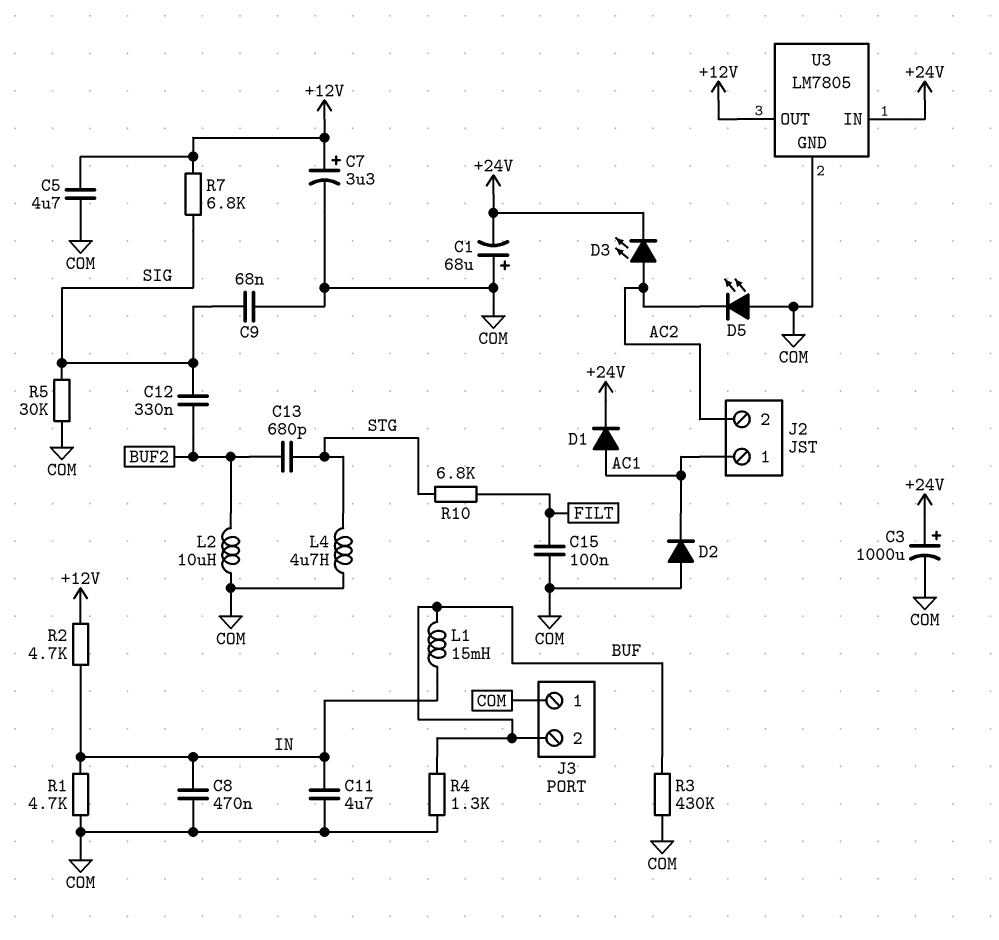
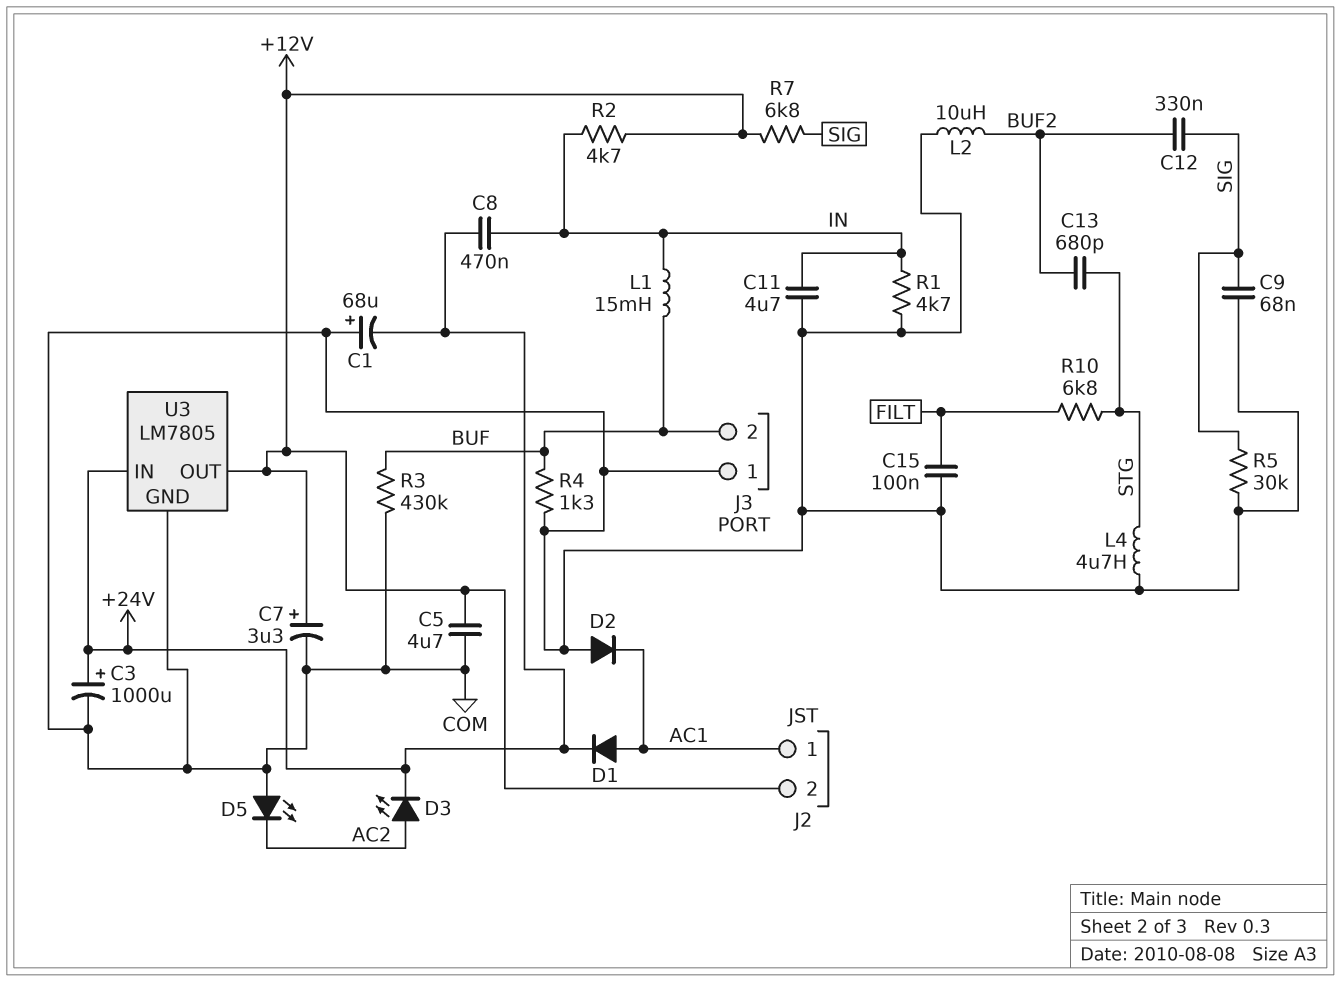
C8: 470nF (COM, IN) -> 470nF (+24V, IN)
J2 pin 2: AC2 -> +12V

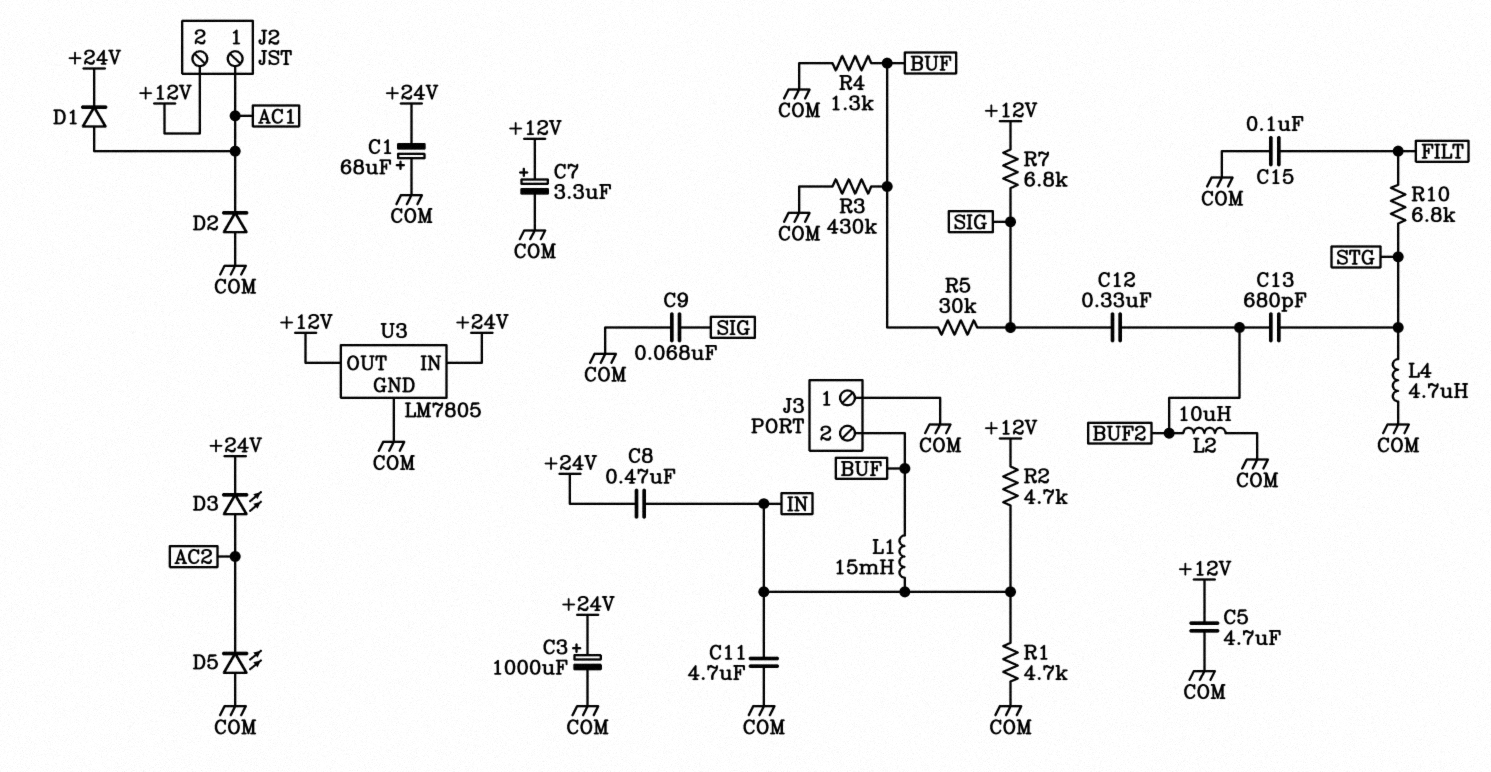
R5: 30k (COM, SIG) -> 30k (BUF, SIG)

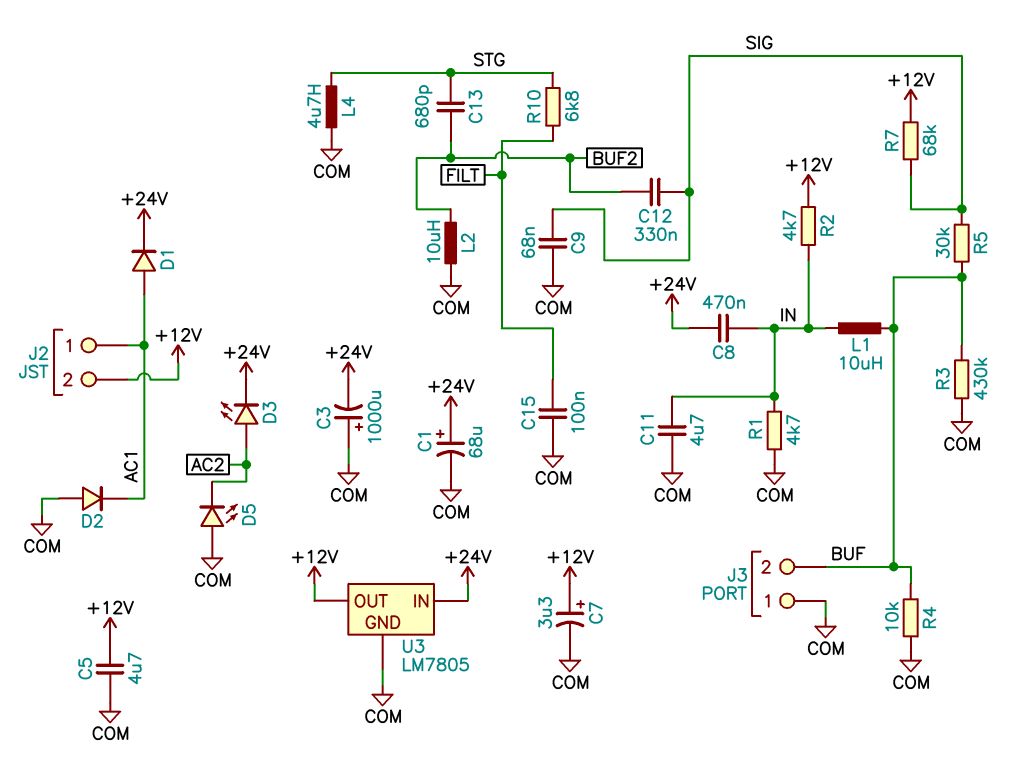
C1: 68uF (plus COM, minus +24V) -> 68uF (plus +24V, minus COM)
C3: 1000uF (plus +24V, minus COM) -> 1000uF (plus COM, minus +24V)
L1: 15mH (BUF, IN) -> 10uH (BUF, IN)
R4: 1.3k (BUF, COM) -> 10k (BUF, COM)
R7: 6.8k (+12V, SIG) -> 68k (+12V, SIG)

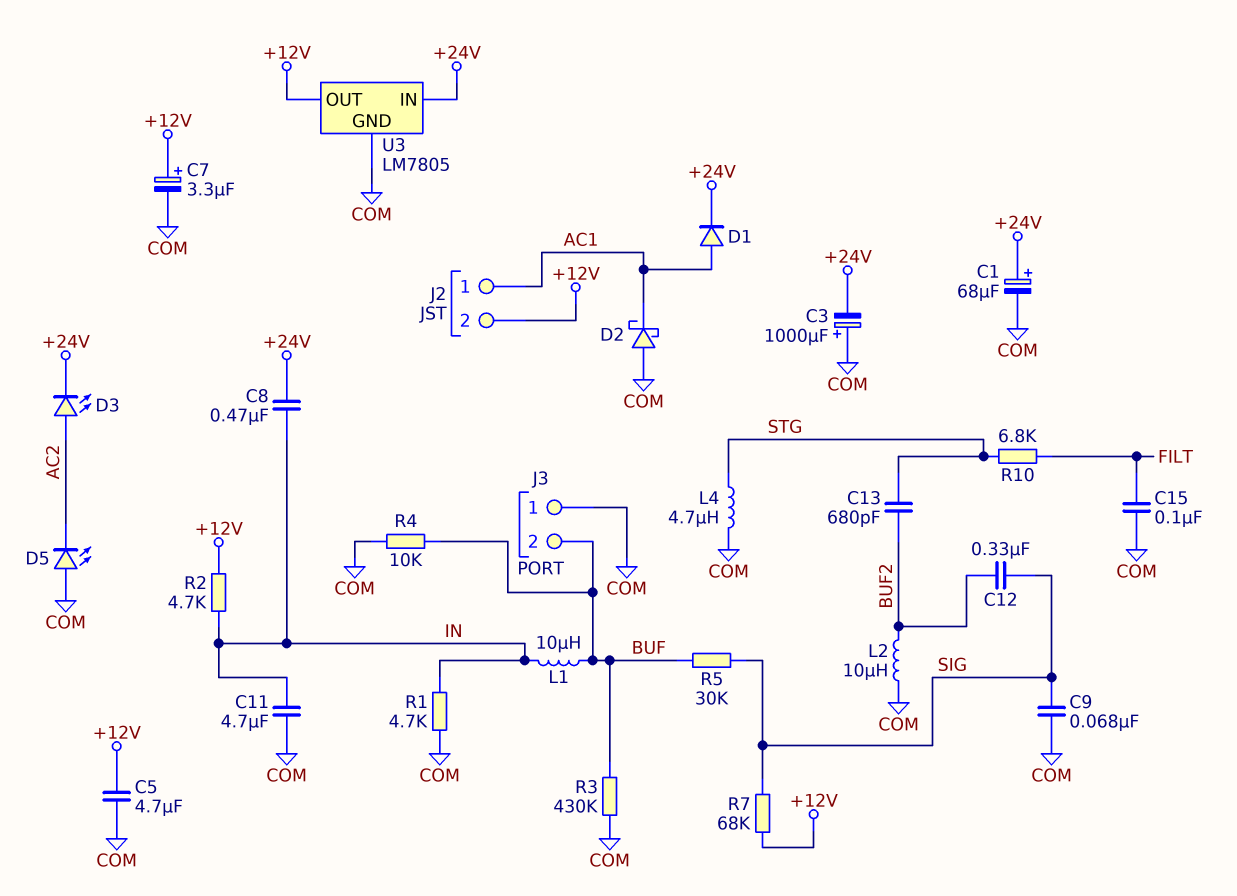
D2: diode (A COM, K AC1) -> schottky (A COM, K AC1)

